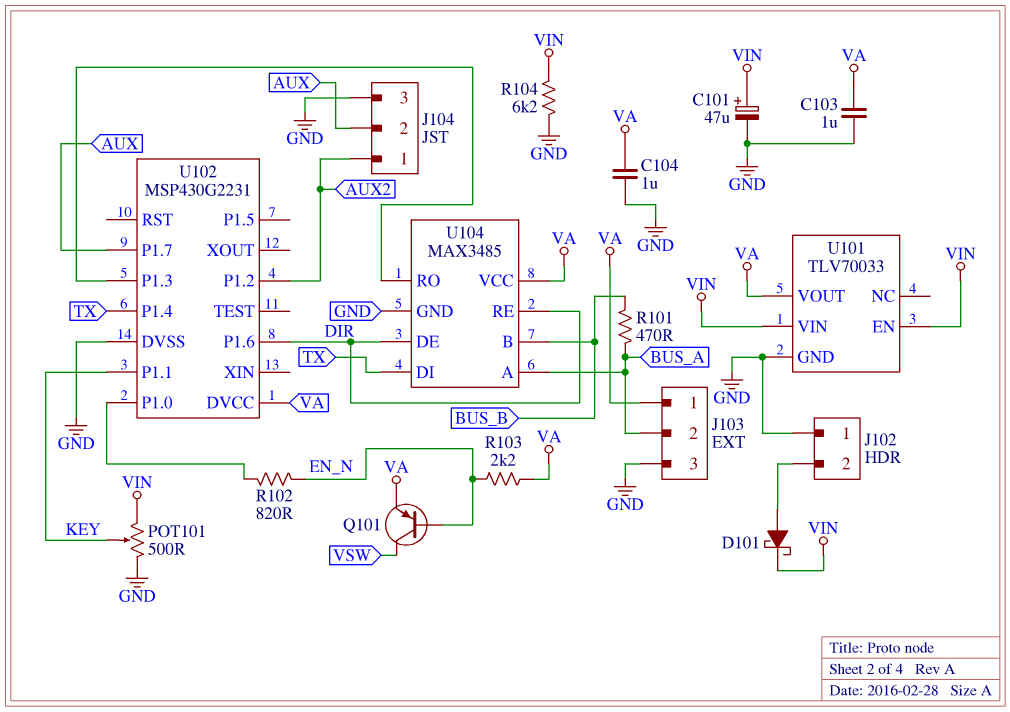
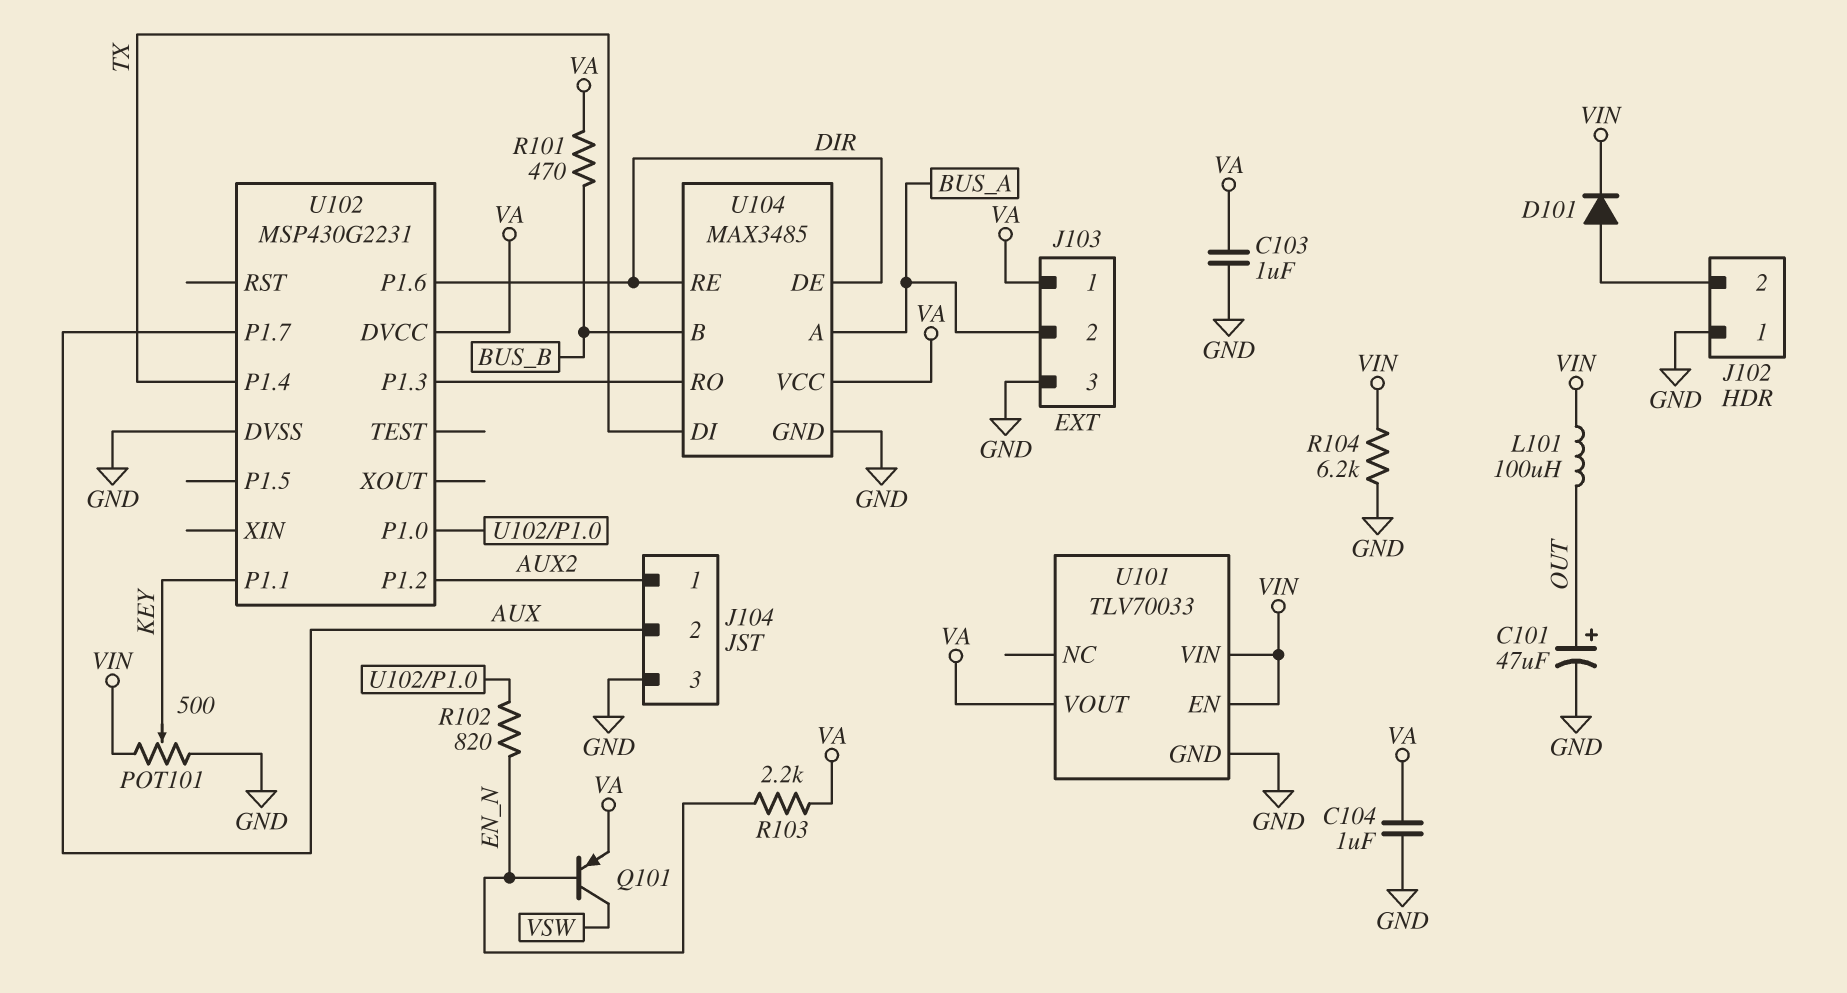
C101: 47uF (plus VIN, minus GND) -> 47uF (plus OUT, minus GND)
D101: schottky (A J102/2, K VIN) -> diode (A J102/2, K VIN)
L101: none -> 100uH (OUT, VIN)
R101: 470 (BUS_A, BUS_B) -> 470 (BUS_B, VA)

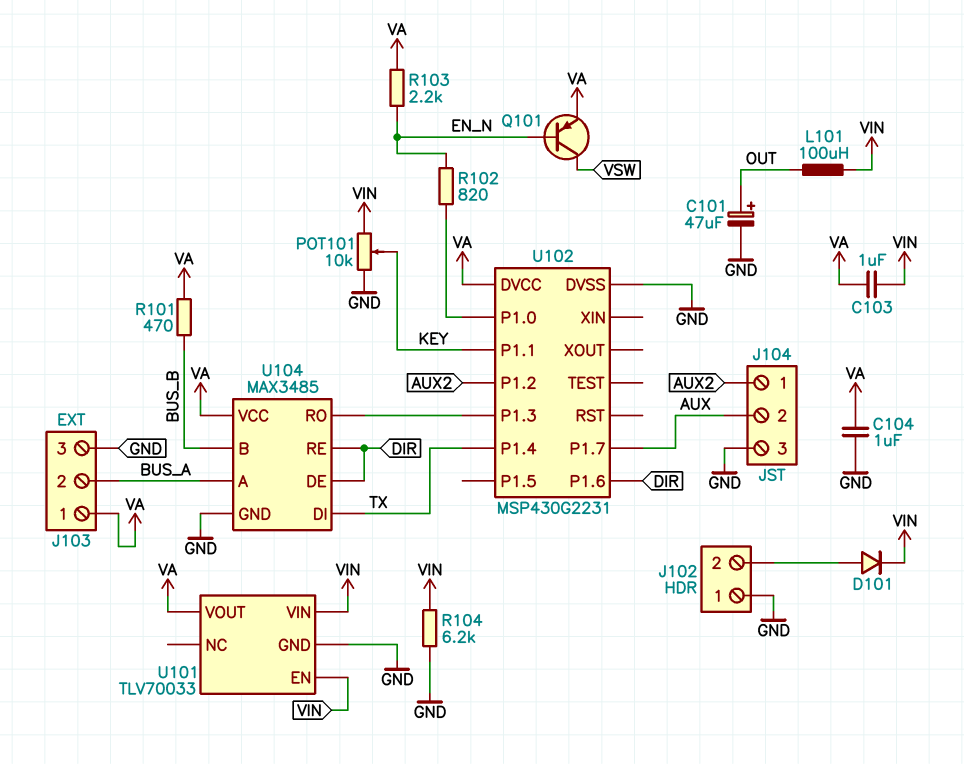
C103: 1uF (GND, VA) -> 1uF (VA, VIN)
POT101: 500 (GND, VIN, wiper KEY) -> 10k (GND, VIN, wiper KEY)

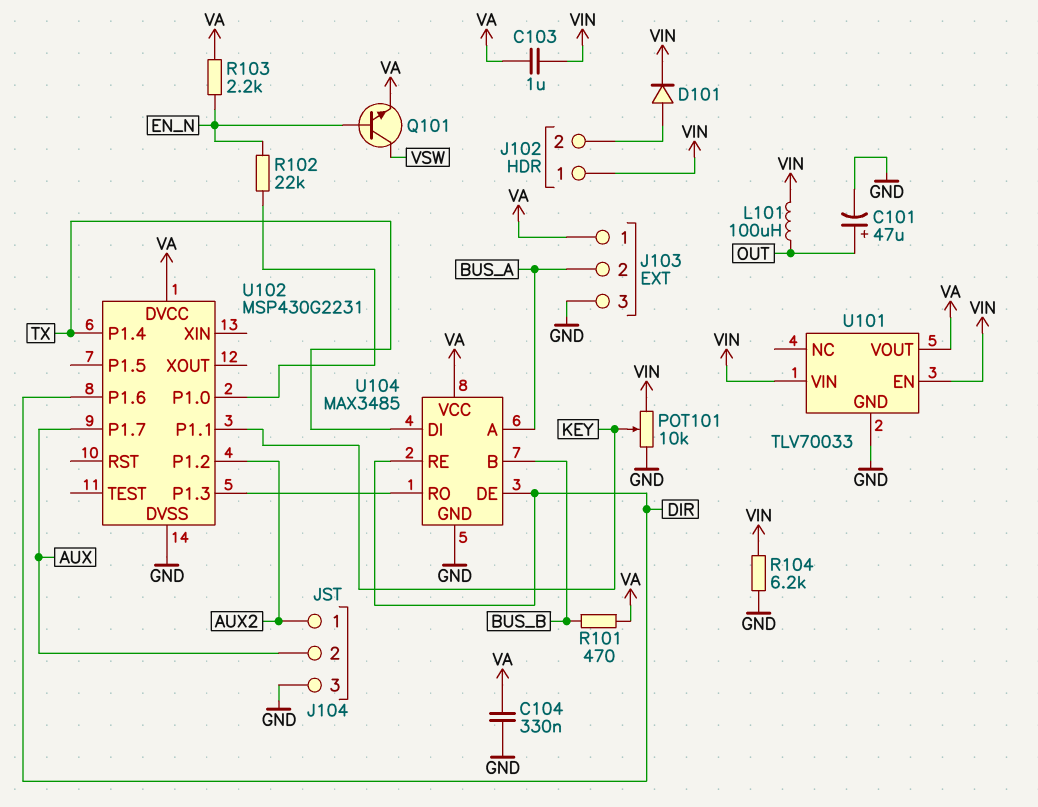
C104: 1uF (GND, VA) -> 330nF (GND, VA)
J102 pin 1: GND -> VIN
Q101: PNP (B EN_N, C VSW, E VA) -> NPN (B EN_N, C VSW, E VA)
R102: 820 (EN_N, U102/P1.0) -> 22k (EN_N, U102/P1.0)

